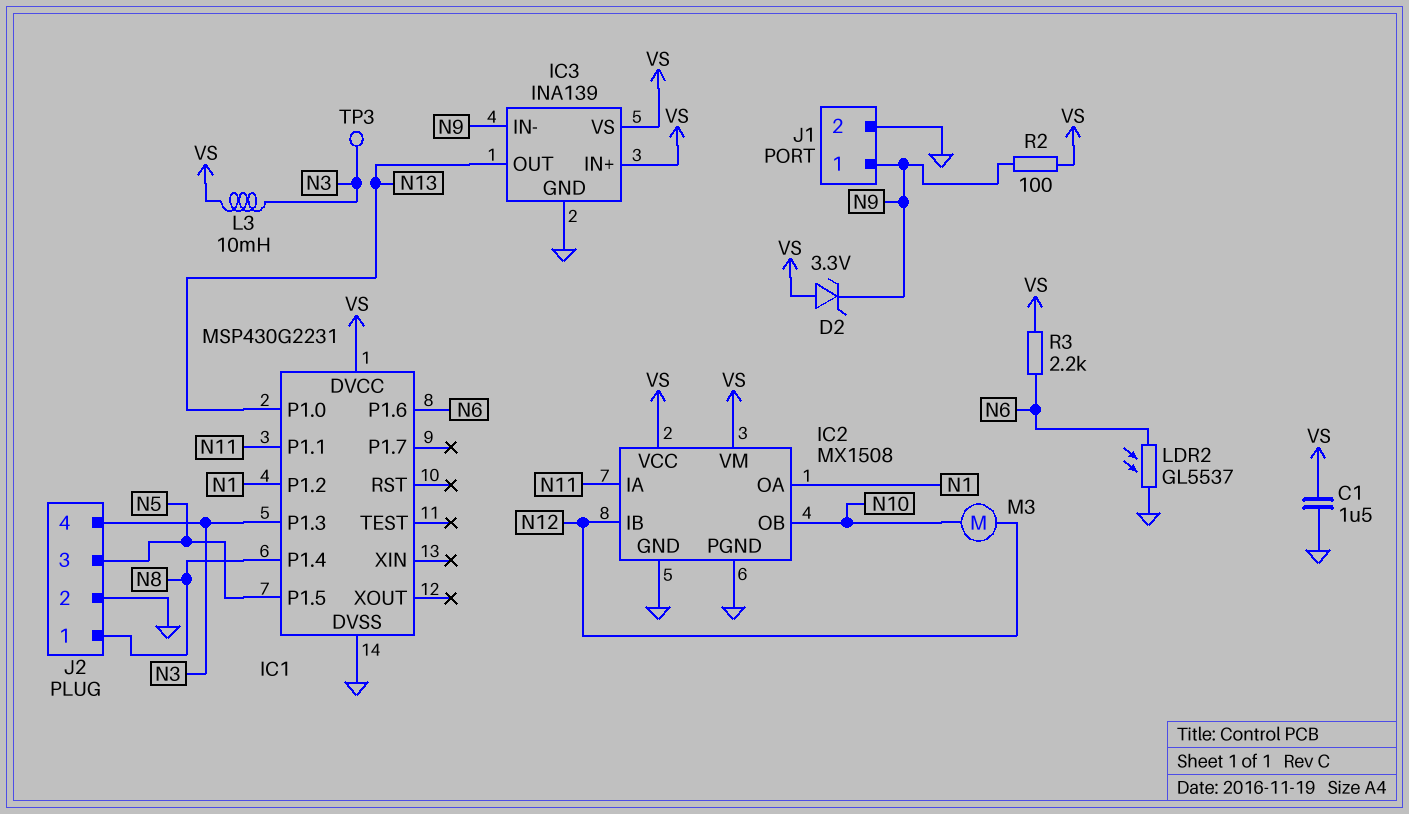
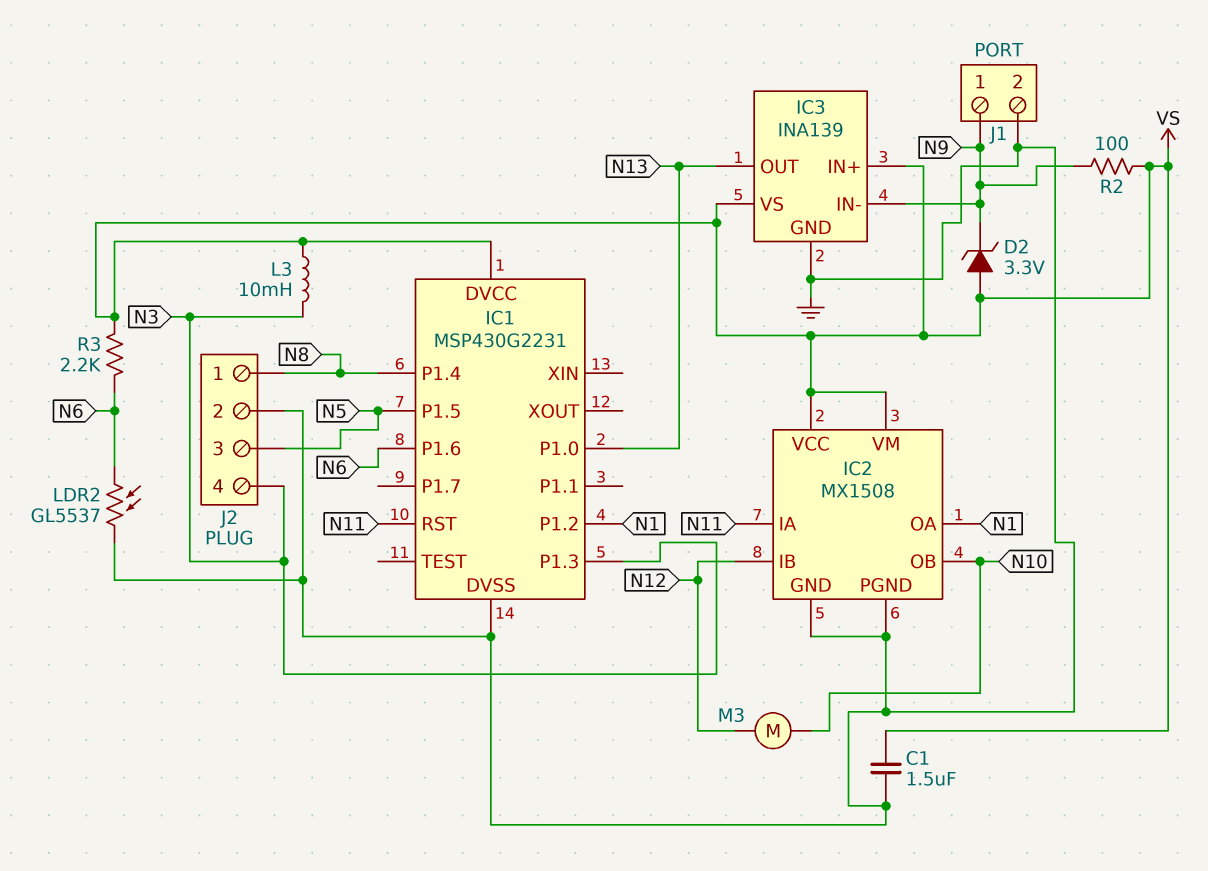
IC1 pin P1.1: N11 -> none
IC1 pin RST: none -> N11
TP3: test point (N3) -> none

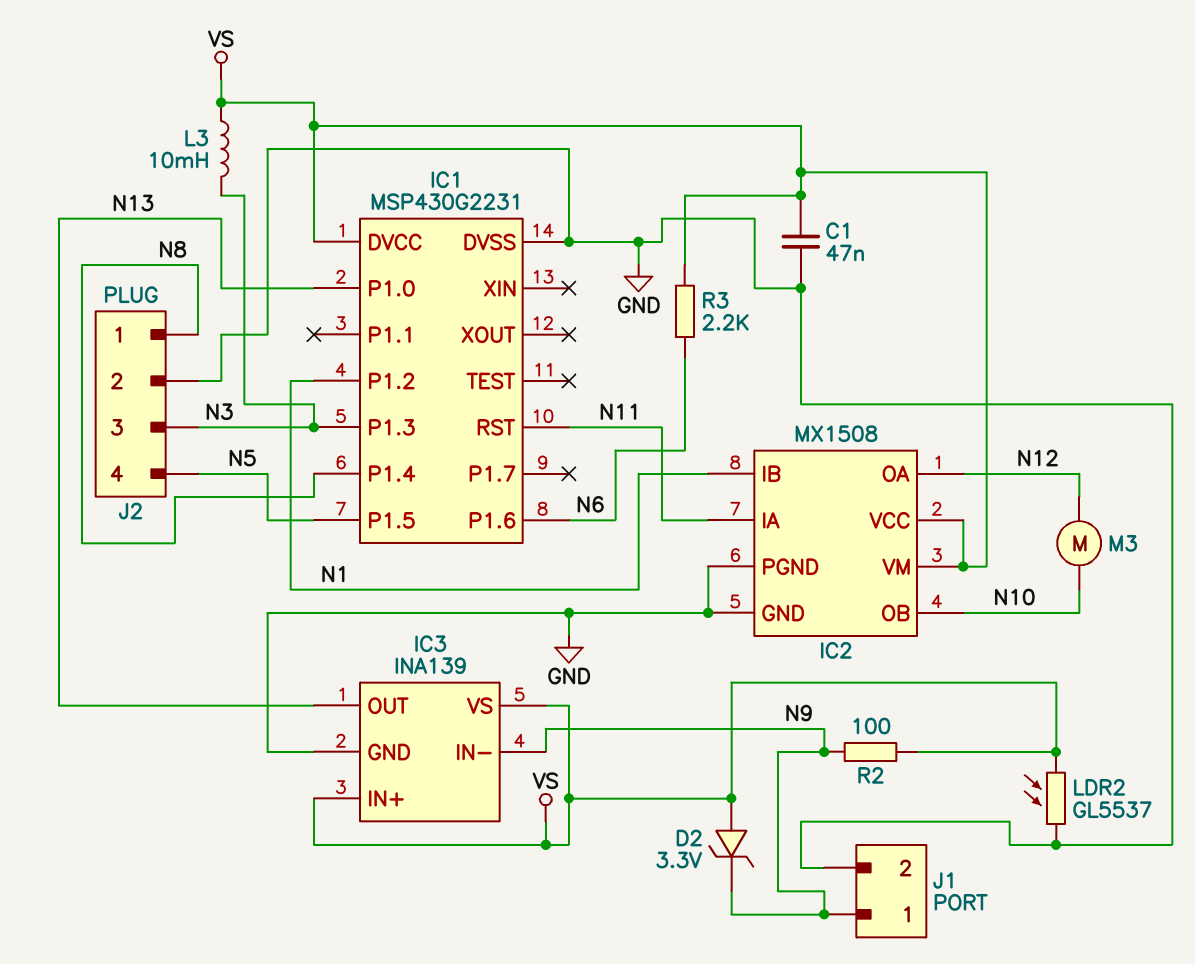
C1: 1.5uF (GND, VS) -> 47nF (GND, VS)
IC2 pin IB: N12 -> N1
IC2 pin OA: N1 -> N12
J2 pin 3: N5 -> N3
J2 pin 4: N3 -> N5
LDR2: GL5537 (GND, N6) -> GL5537 (GND, VS)

